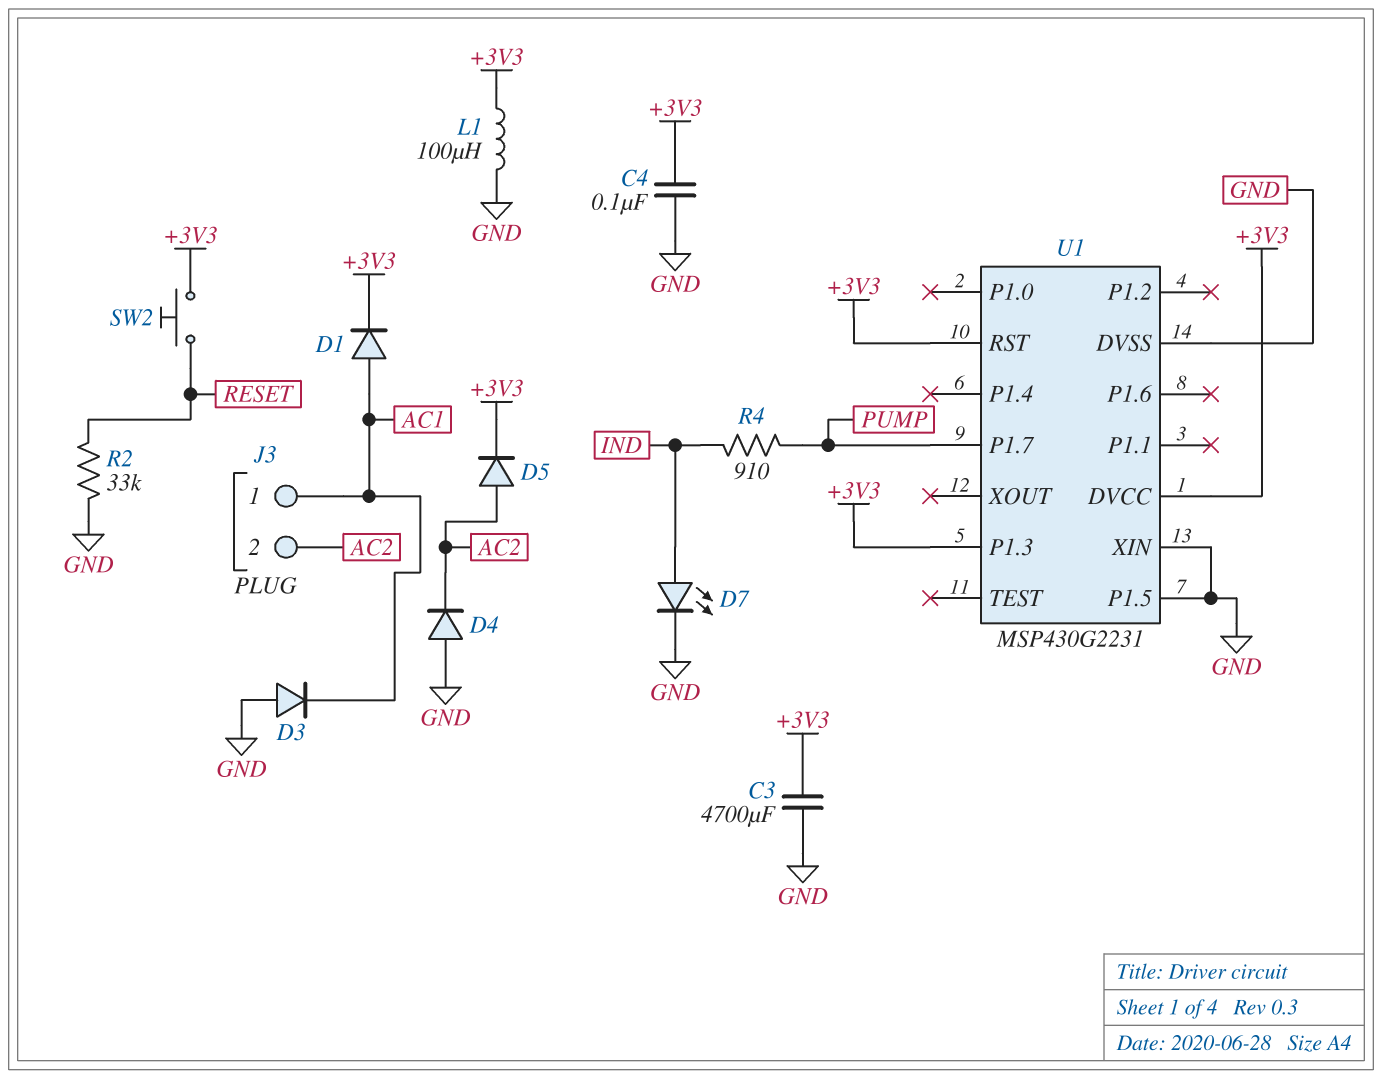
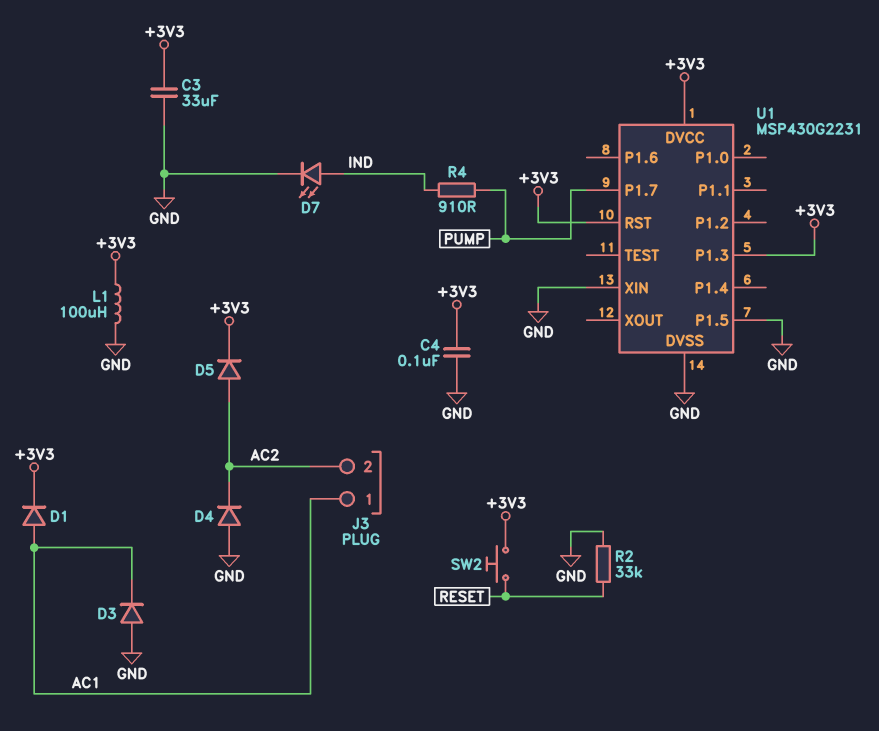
C3: 4700uF (+3V3, GND) -> 33uF (+3V3, GND)

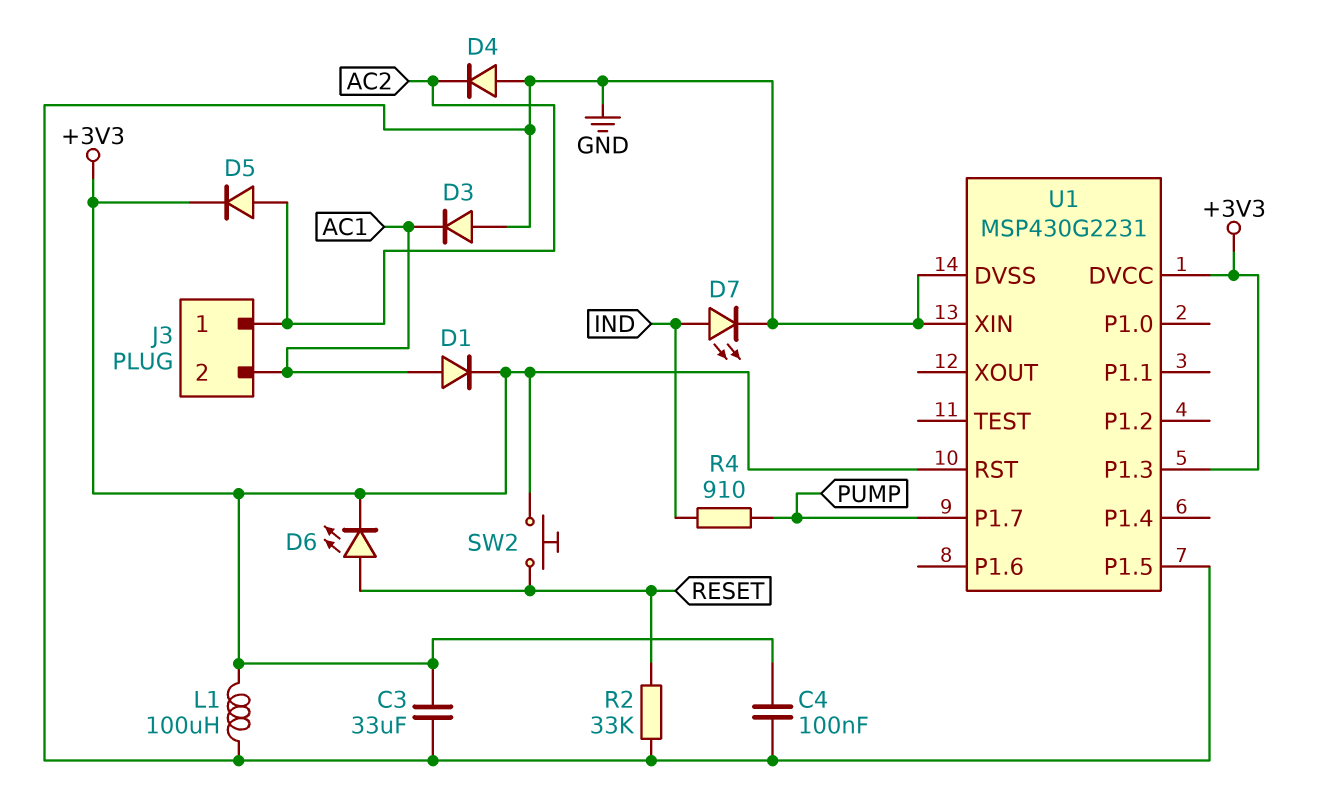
D6: none -> LED (A RESET, K +3V3)
J3 pin 1: AC1 -> AC2
J3 pin 2: AC2 -> AC1

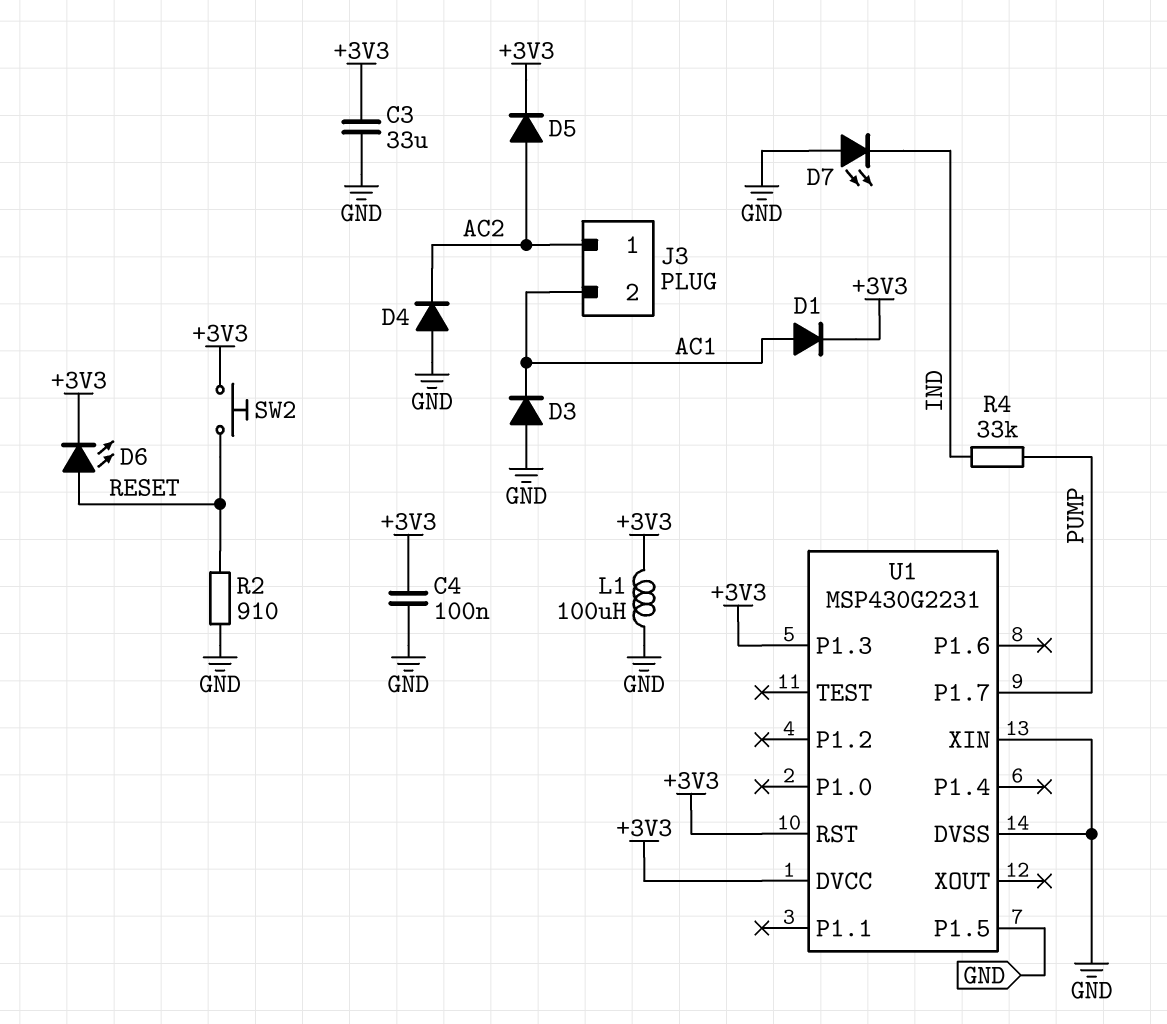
D7: LED (A IND, K GND) -> LED (A GND, K IND)
R2: 33k (GND, RESET) -> 910 (GND, RESET)
R4: 910 (IND, PUMP) -> 33k (IND, PUMP)

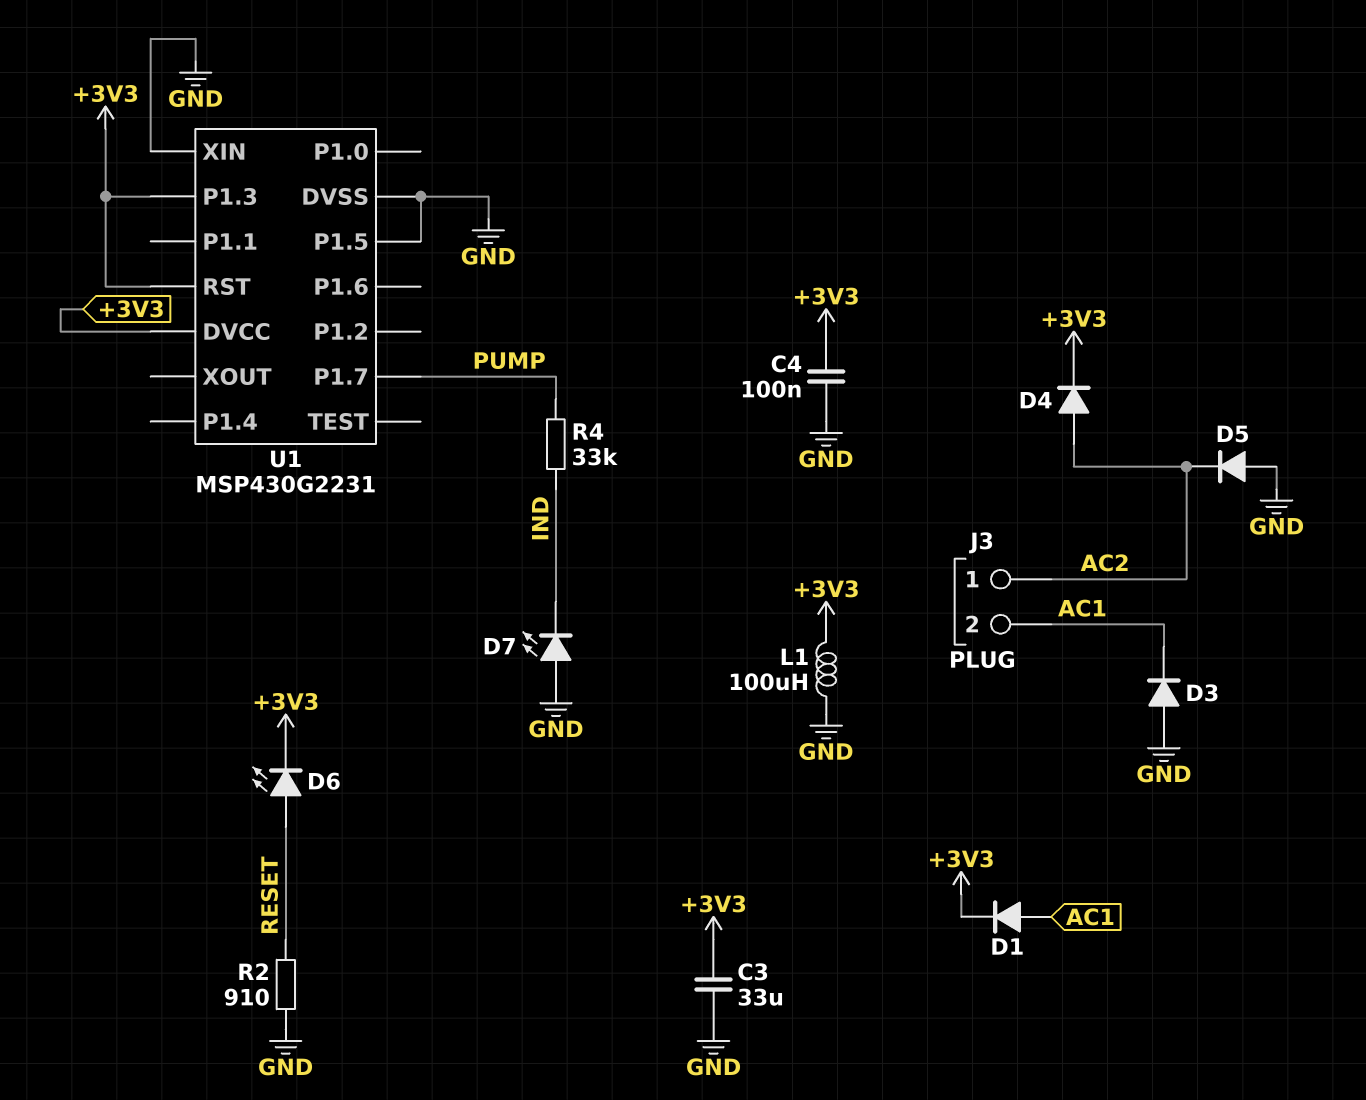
D4: diode (A GND, K AC2) -> diode (A AC2, K +3V3)
D5: diode (A AC2, K +3V3) -> diode (A GND, K AC2)
SW2: button (+3V3, RESET) -> none

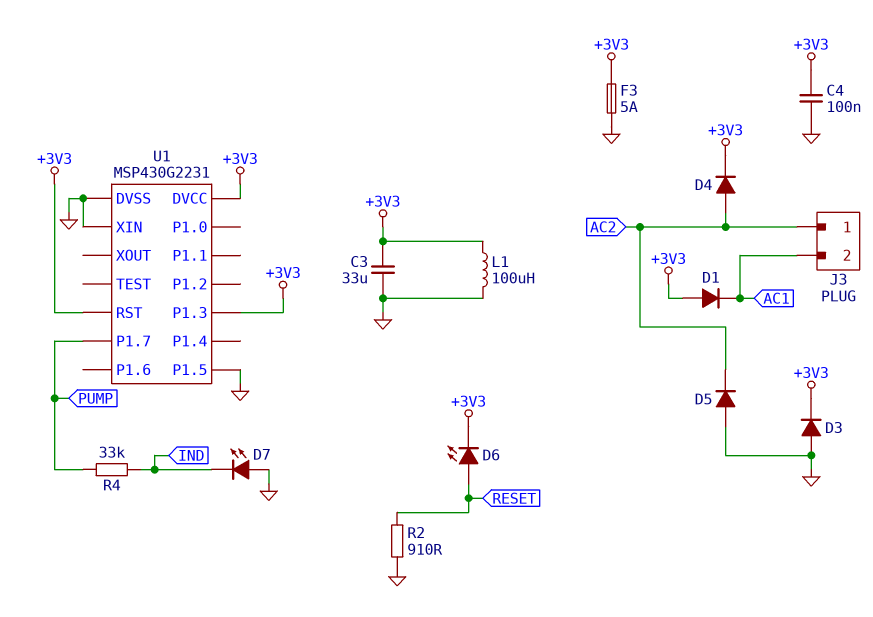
D1: diode (A AC1, K +3V3) -> diode (A +3V3, K AC1)
D3: diode (A GND, K AC1) -> diode (A GND, K +3V3)
F3: none -> 5A (+3V3, GND)

